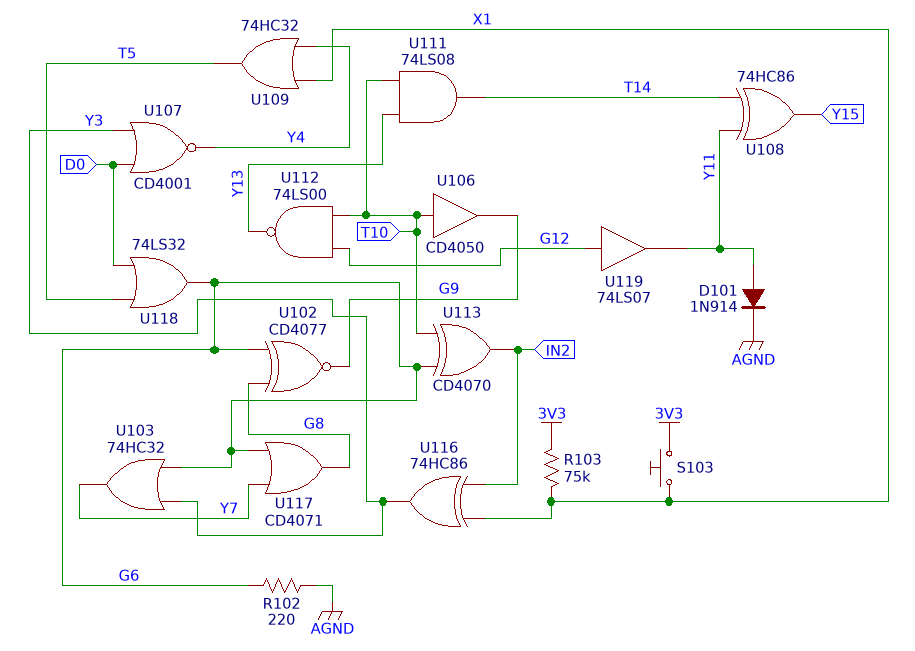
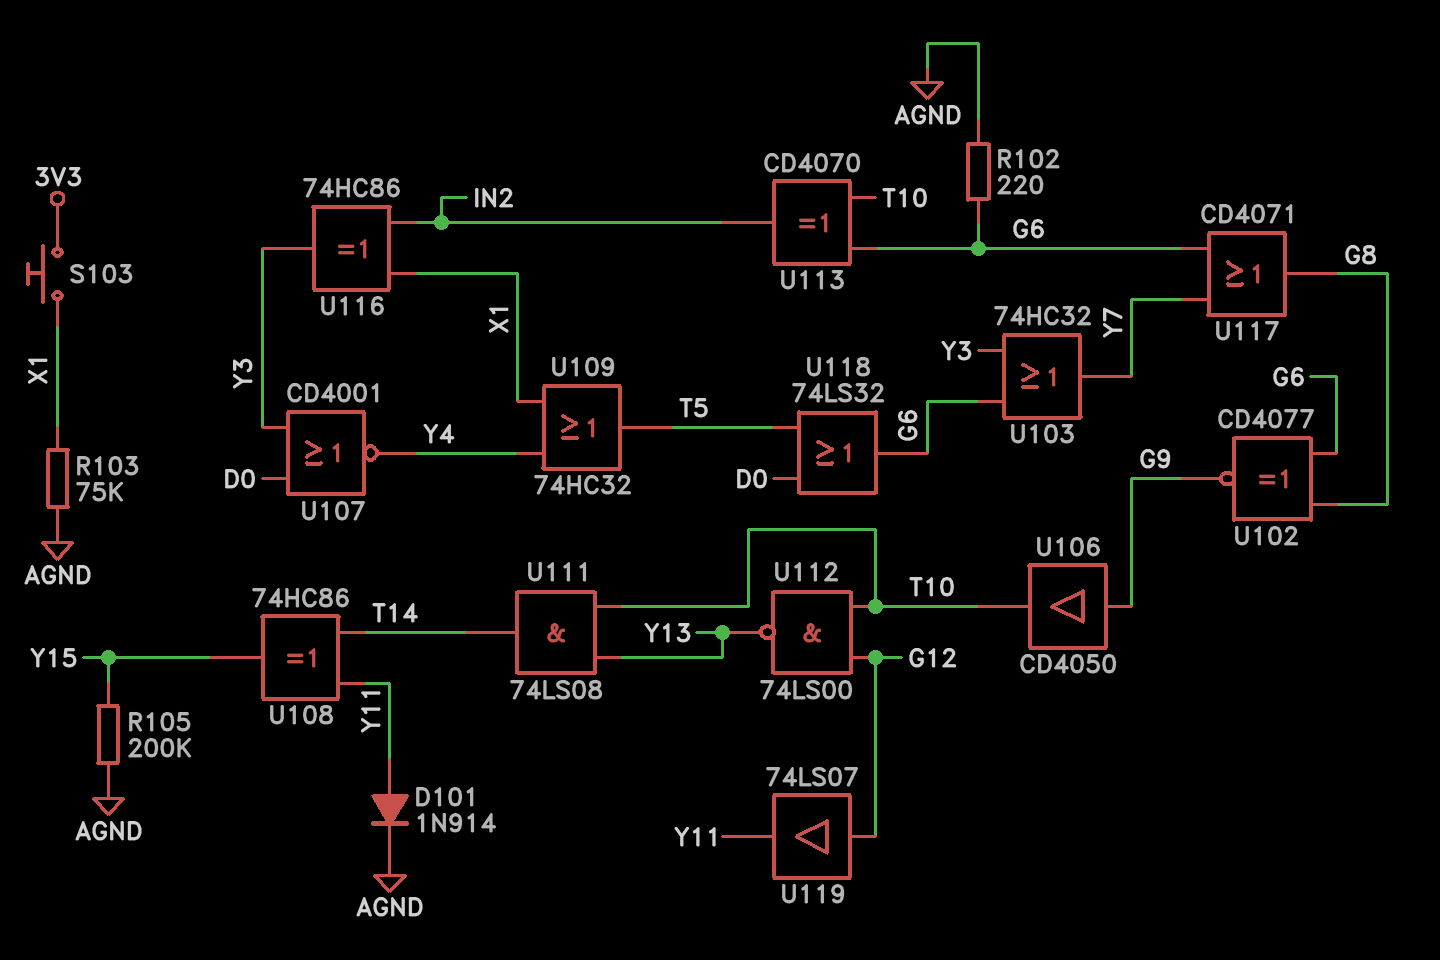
R103: 75k (3V3, X1) -> 75k (AGND, X1)
R105: none -> 200k (AGND, Y15)
U106: buffer CD4050 (in T10, out G9) -> buffer CD4050 (in G9, out T10)

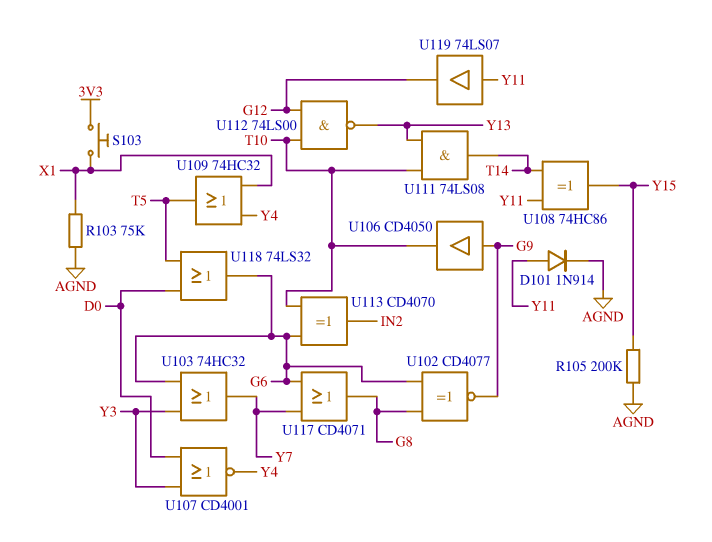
R102: 220 (AGND, G6) -> none
U116: XOR 74HC86 (in IN2, in X1, out Y3) -> none
U119: buffer 74LS07 (in G12, out Y11) -> buffer 74LS07 (in Y11, out G12)

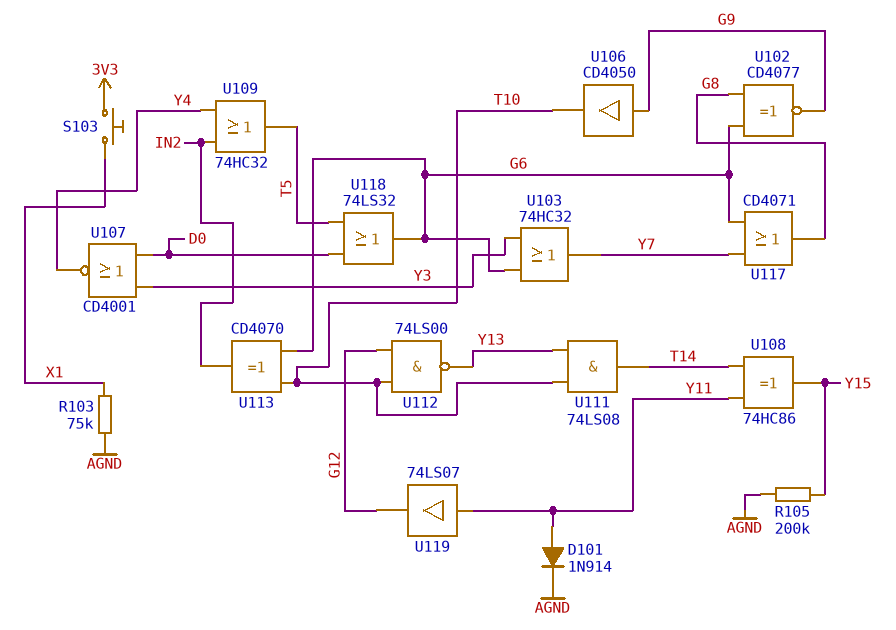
U109: OR 74HC32 (in X1, in Y4, out T5) -> OR 74HC32 (in IN2, in Y4, out T5)

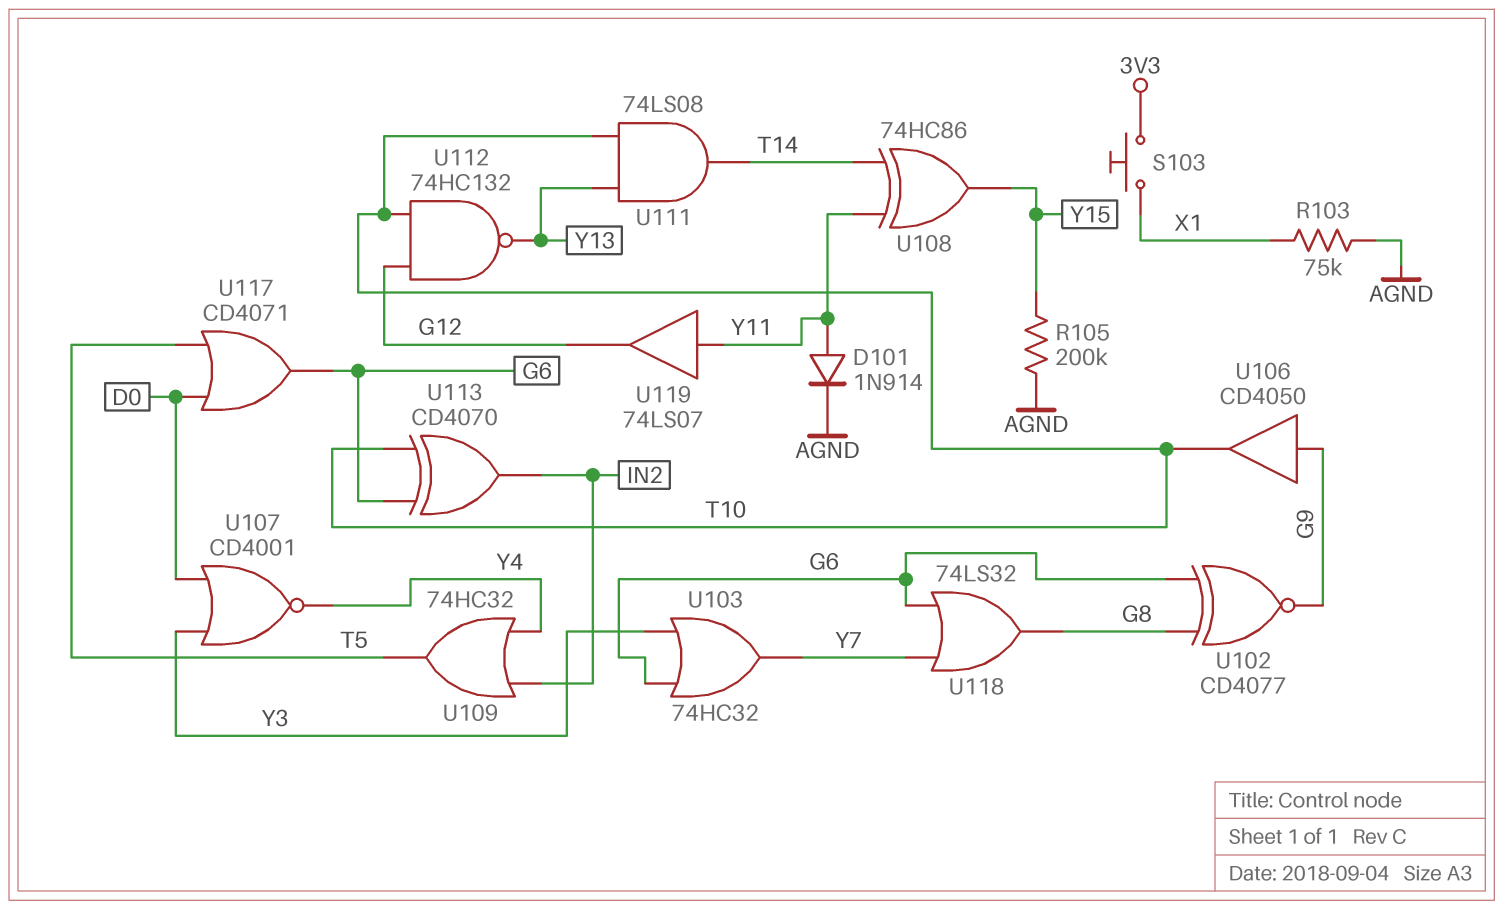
U112: NAND 74LS00 (in G12, in T10, out Y13) -> NAND 74HC132 (in G12, in T10, out Y13)
U117: OR CD4071 (in G6, in Y7, out G8) -> OR CD4071 (in D0, in T5, out G6)
U118: OR 74LS32 (in D0, in T5, out G6) -> OR 74LS32 (in G6, in Y7, out G8)

